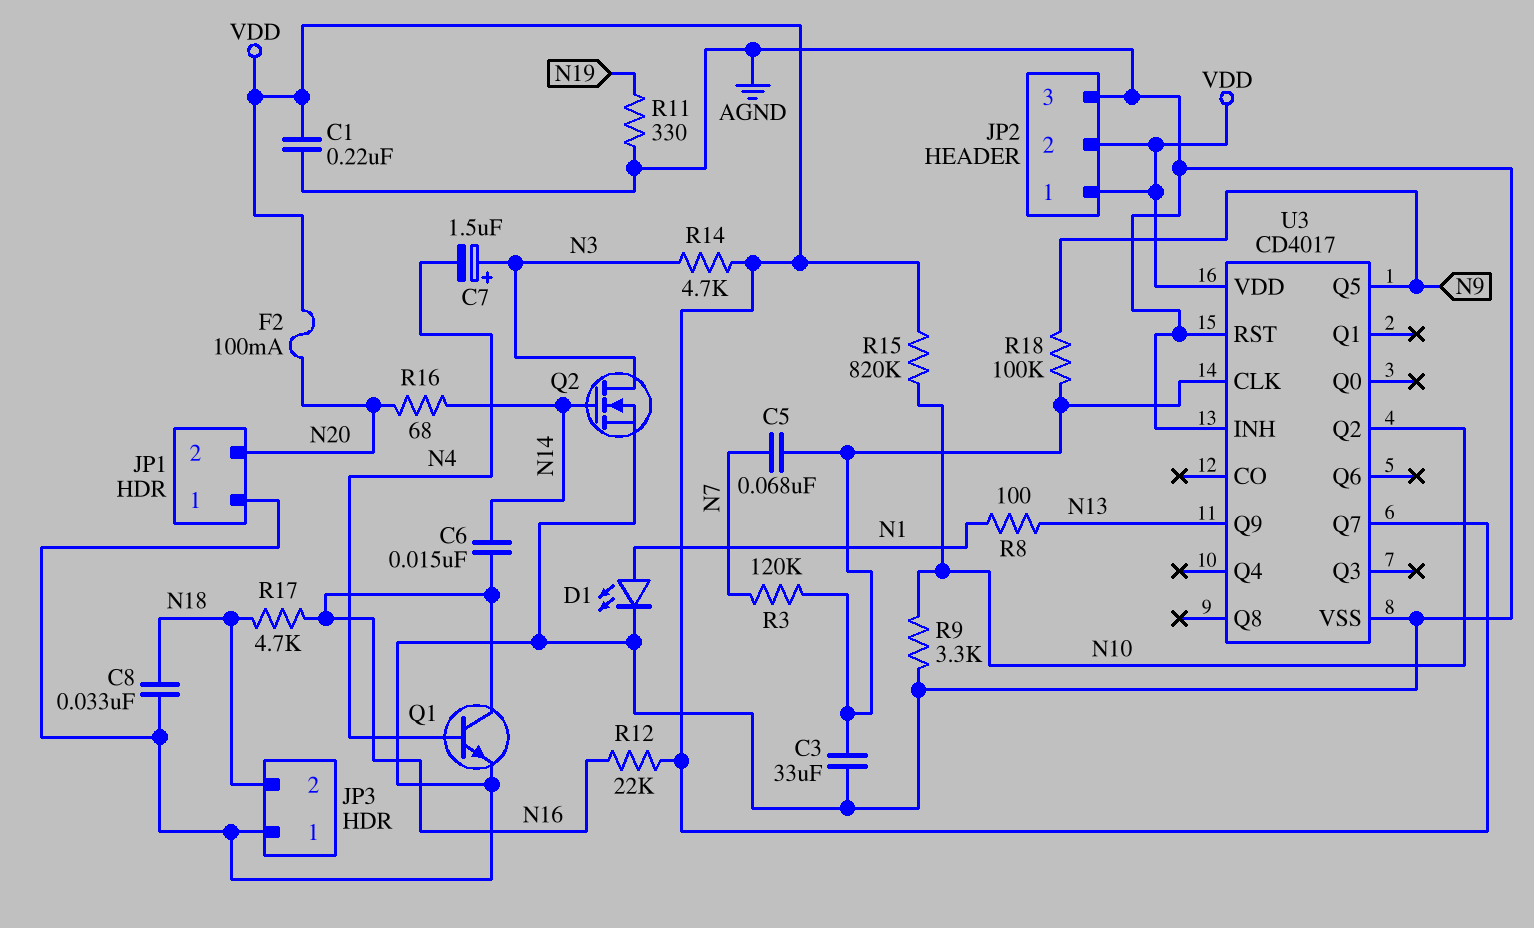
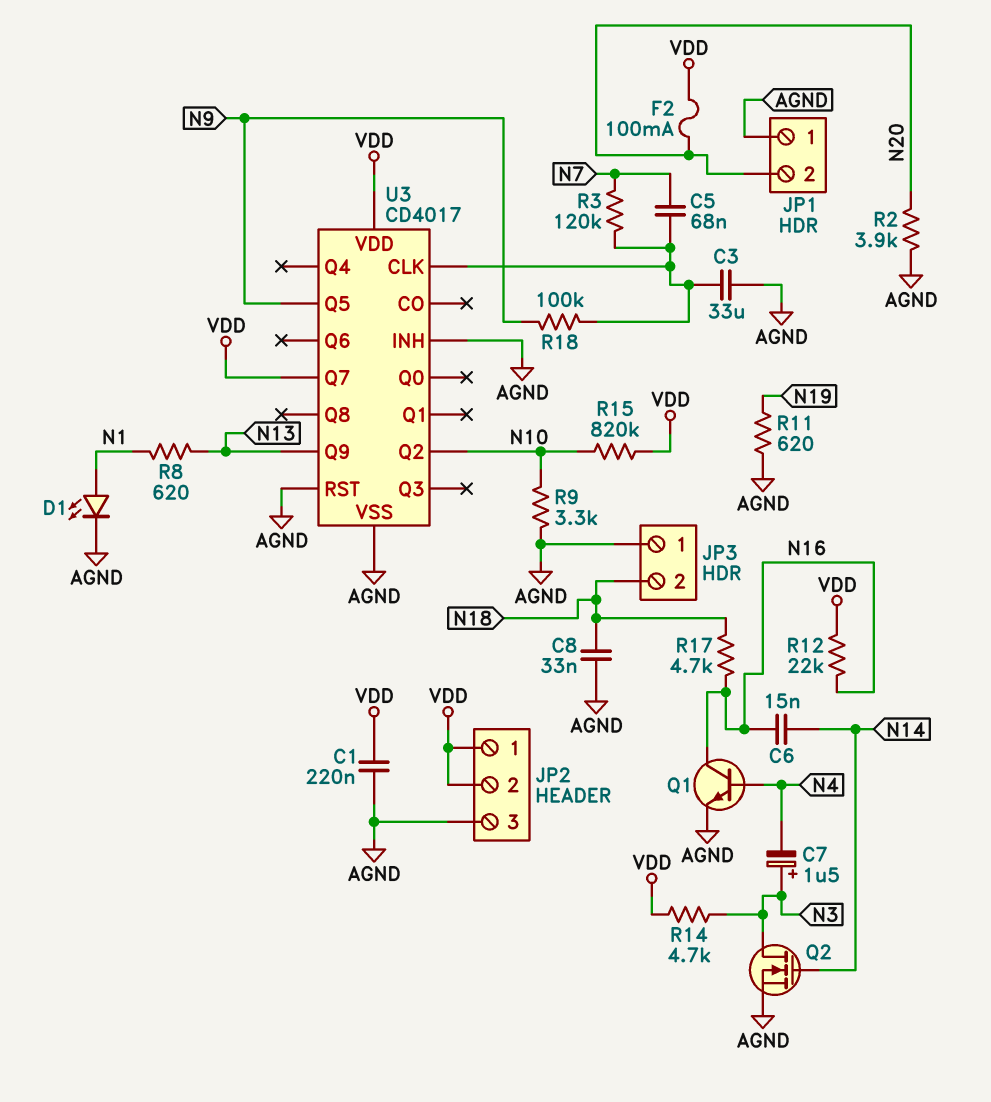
R2: none -> 3.9k (AGND, N20)
R8: 100 (N1, N13) -> 620 (N1, N13)
R11: 330 (AGND, N19) -> 620 (AGND, N19)
R16: 68 (N14, N20) -> none

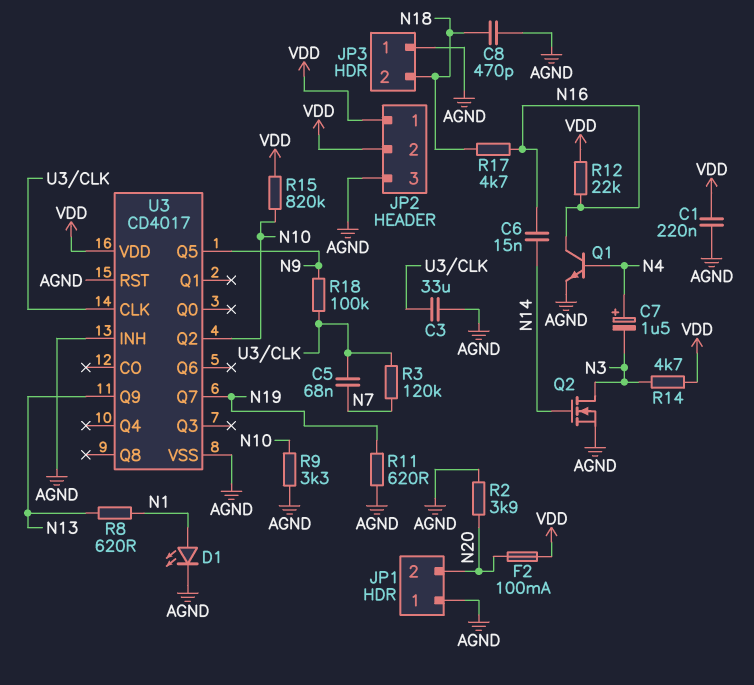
C7: 1.5uF (plus N3, minus N4) -> 1.5uF (plus N4, minus N3)
C8: 33nF (AGND, N18) -> 470pF (AGND, N18)
U3 pin Q7: VDD -> N19

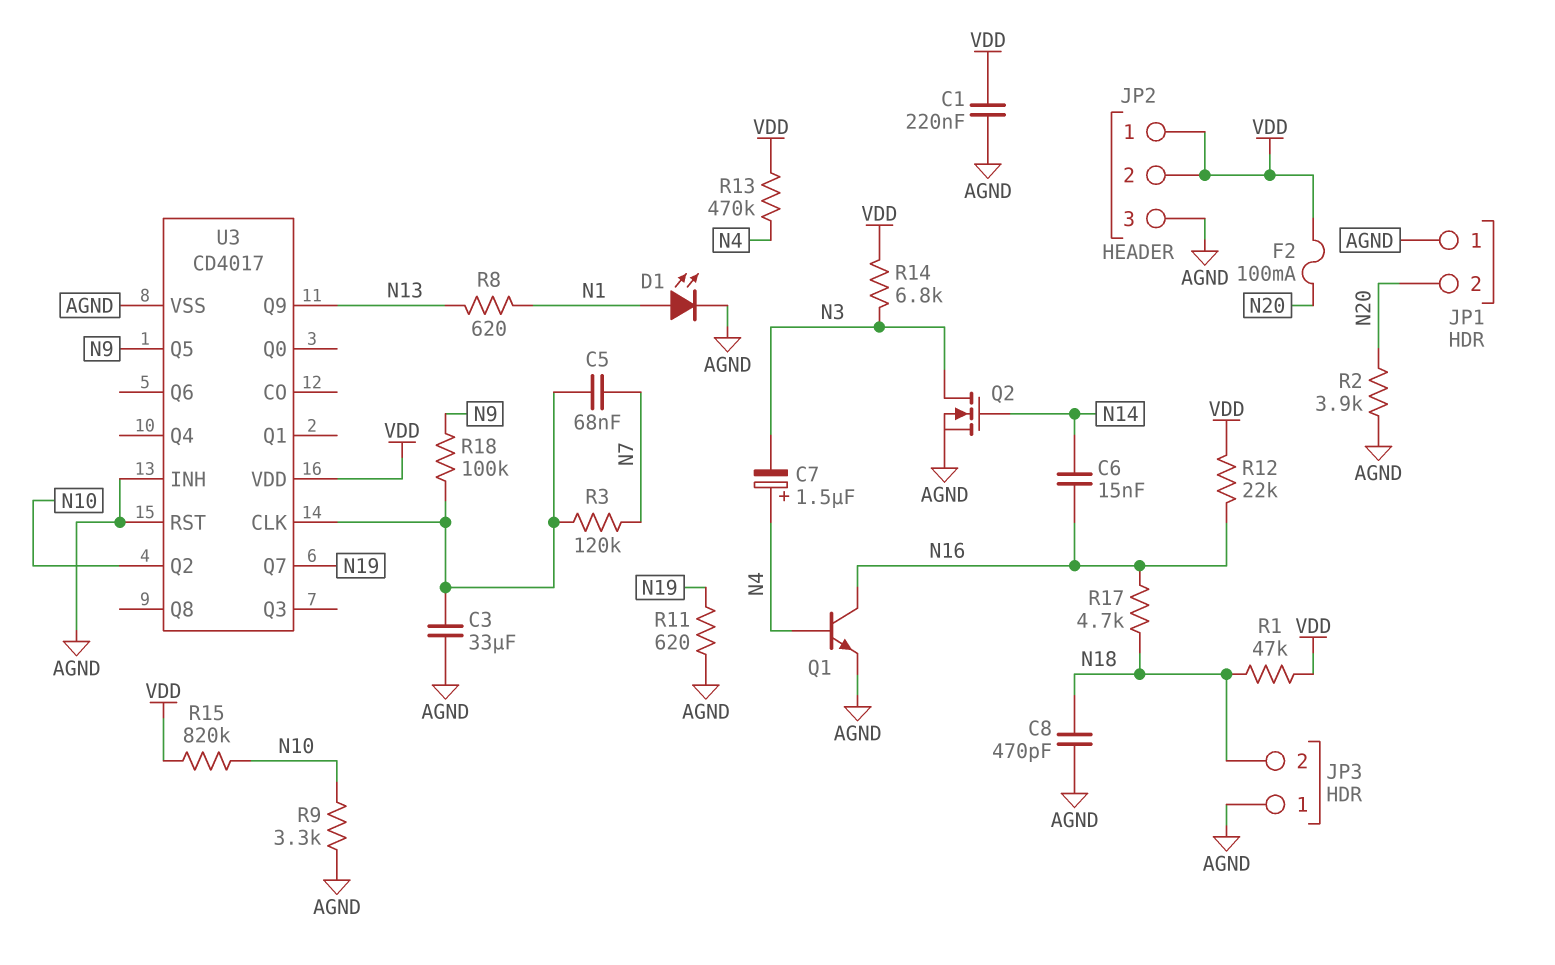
R1: none -> 47k (N18, VDD)
R13: none -> 470k (N4, VDD)
R14: 4.7k (N3, VDD) -> 6.8k (N3, VDD)

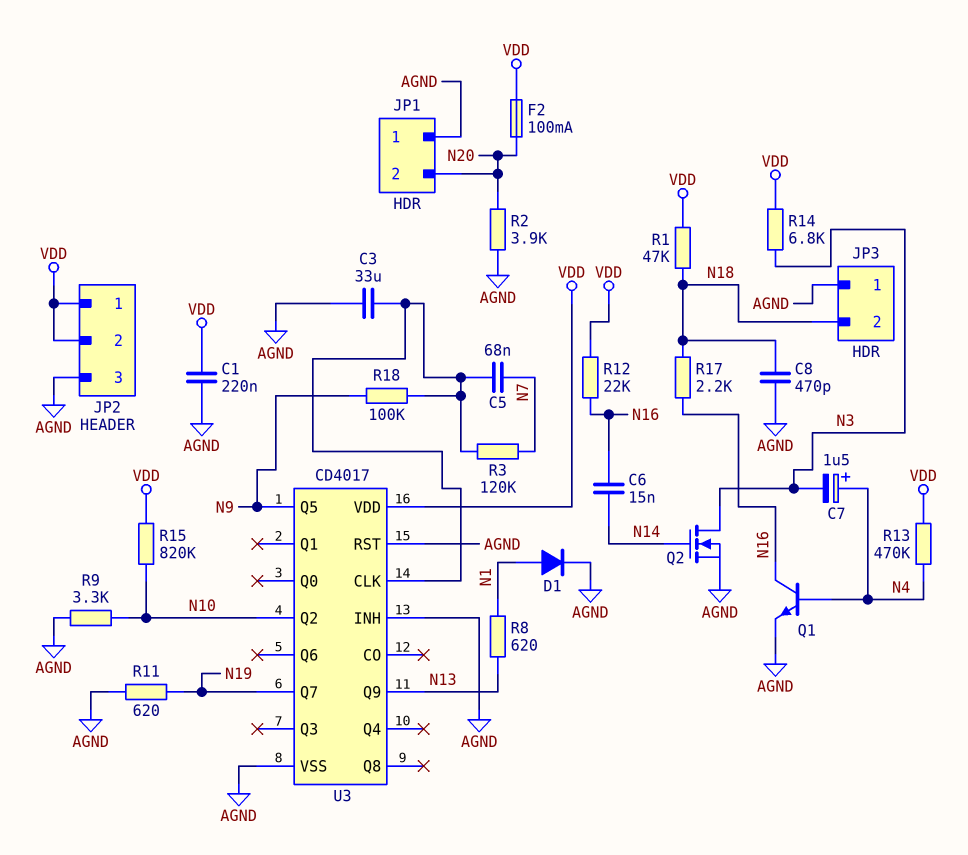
D1: LED (A N1, K AGND) -> diode (A N1, K AGND)
R17: 4.7k (N16, N18) -> 2.2k (N16, N18)

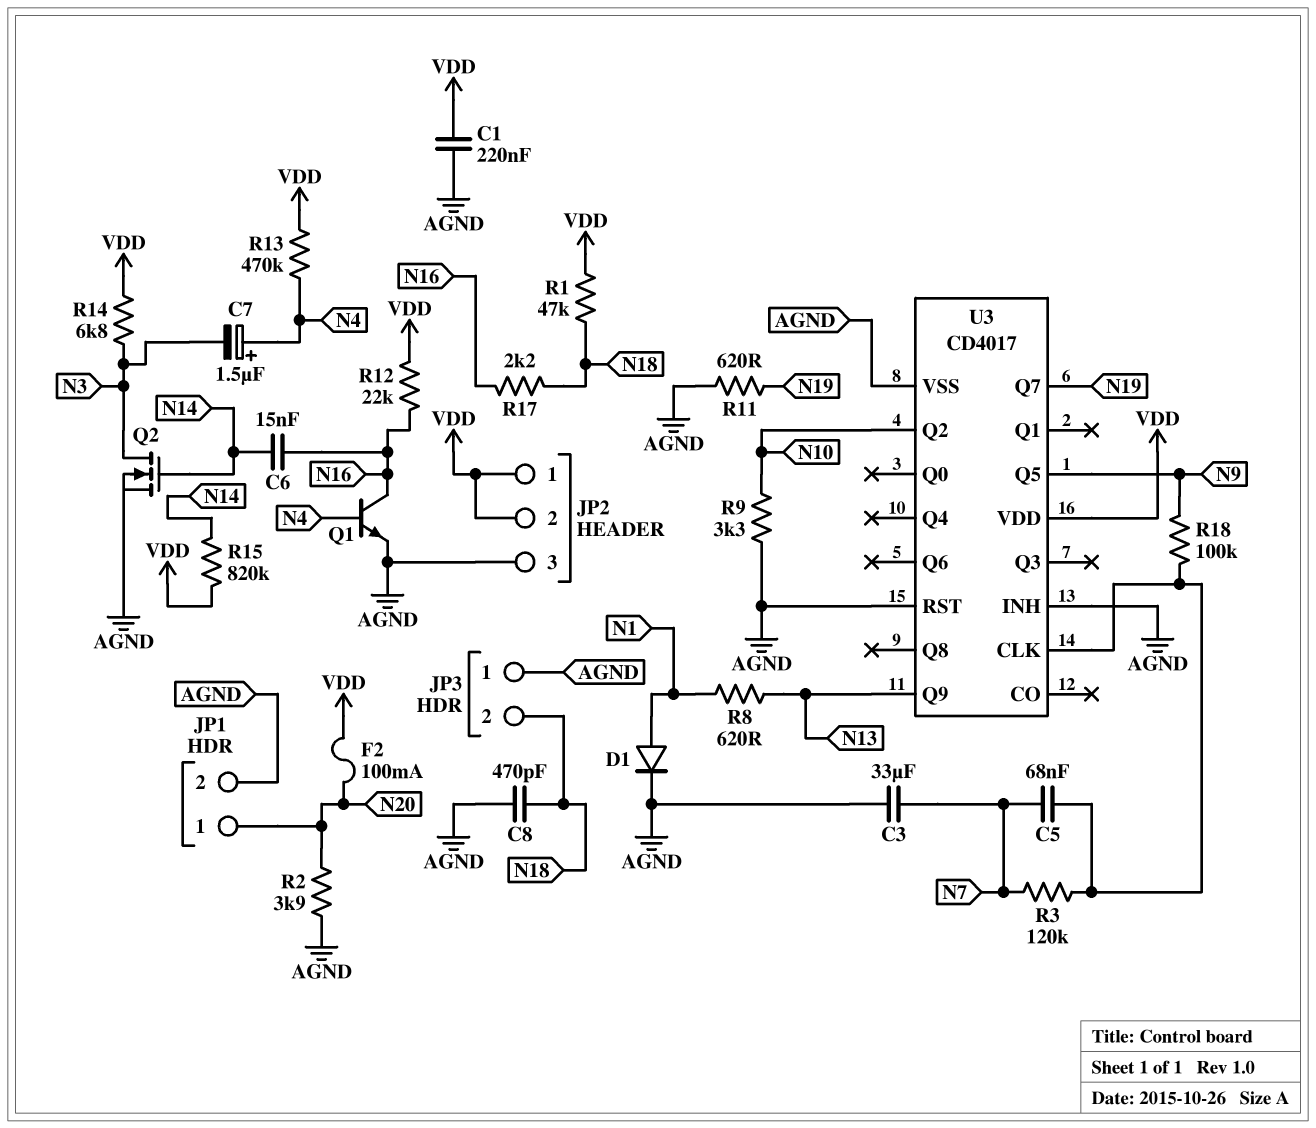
C3: 33uF (AGND, U3/CLK) -> 33uF (AGND, N7)
JP1 pin 1: AGND -> N20
JP1 pin 2: N20 -> AGND
R15: 820k (N10, VDD) -> 820k (N14, VDD)

